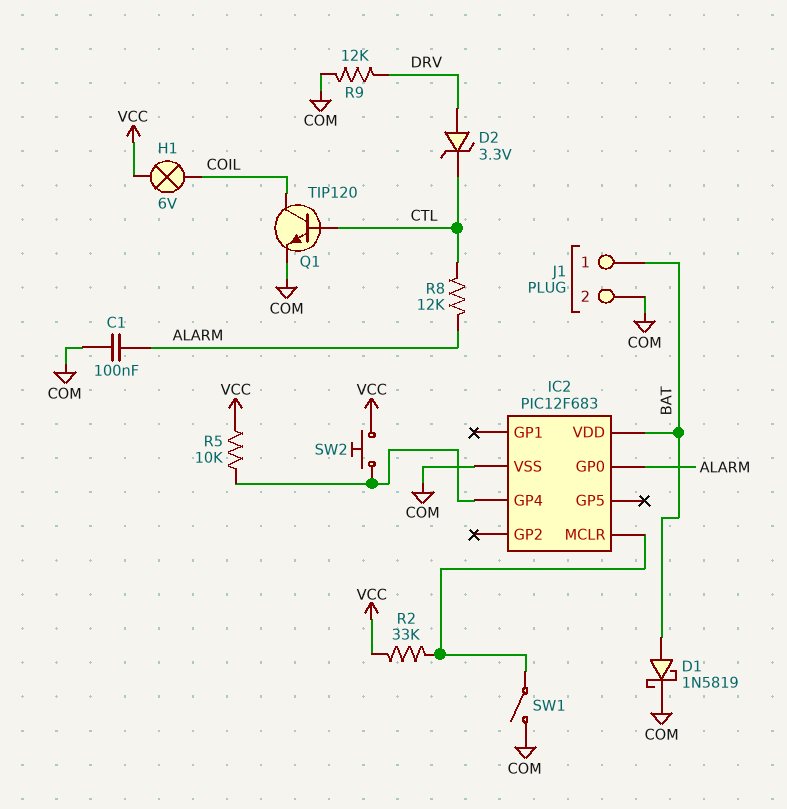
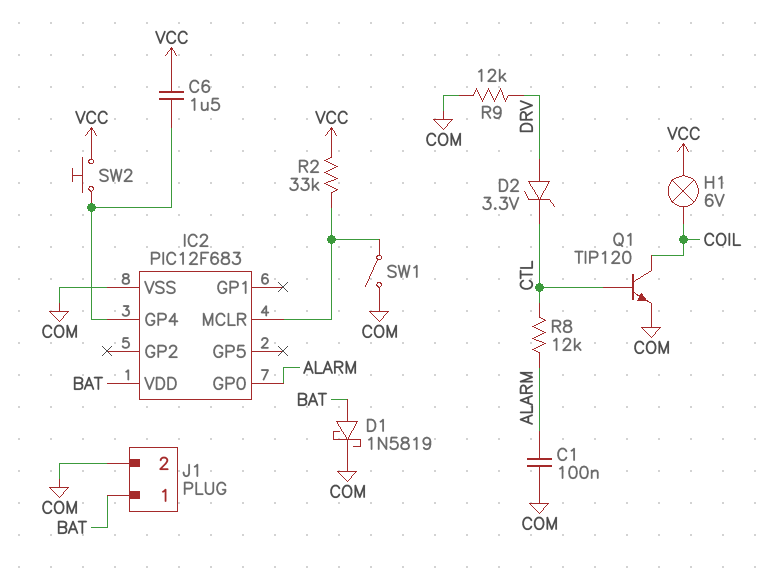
C6: none -> 1.5uF (IC2/GP4, VCC)
R5: 10k (IC2/GP4, VCC) -> none

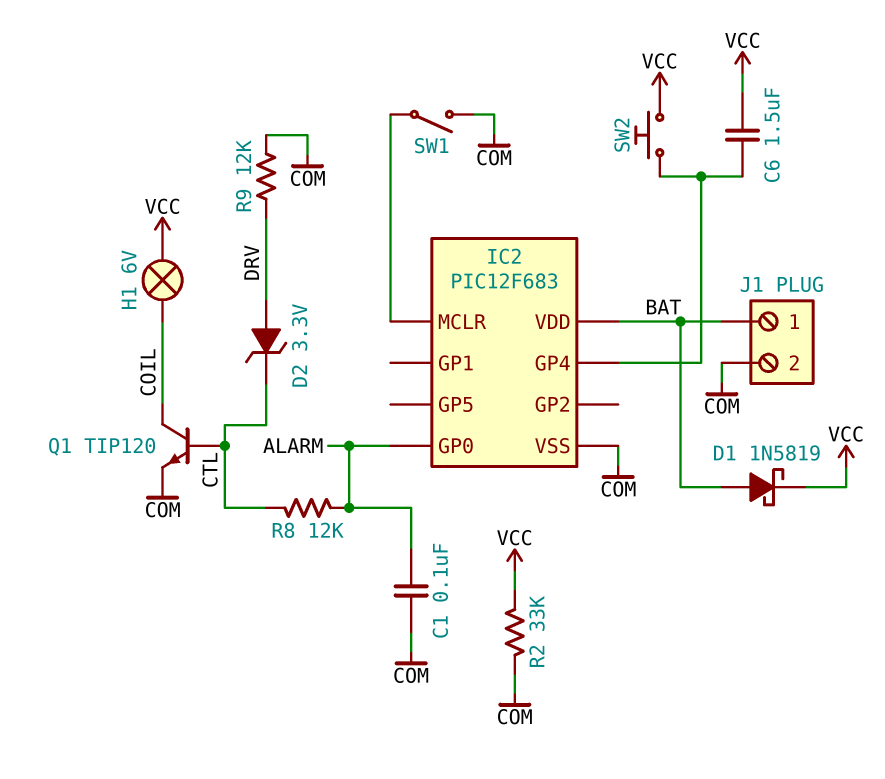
D1: schottky 1N5819 (A BAT, K COM) -> schottky 1N5819 (A BAT, K VCC)
R2: 33k (IC2/MCLR, VCC) -> 33k (COM, VCC)

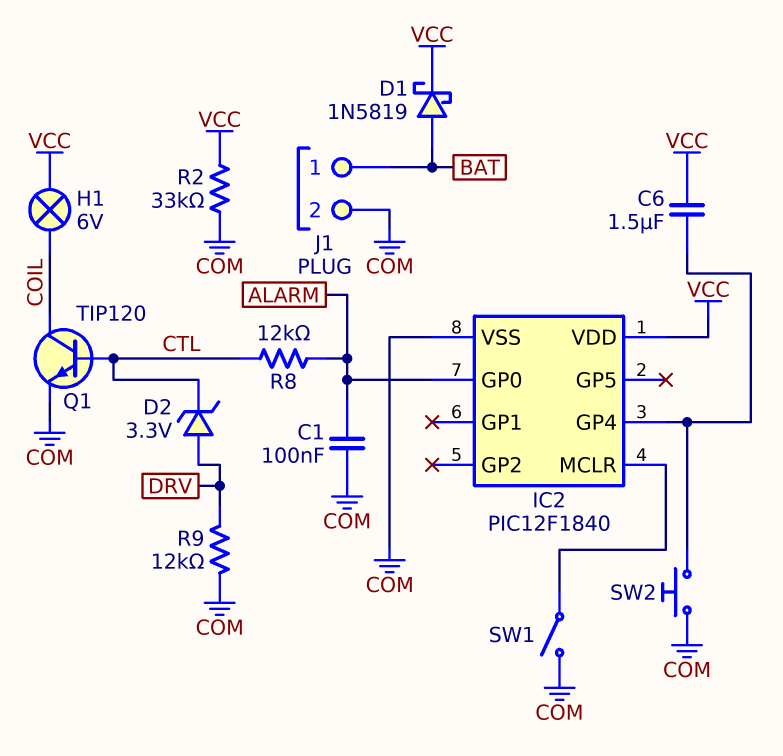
IC2: PIC12F683 -> PIC12F1840
IC2 pin VDD: BAT -> VCC
SW2: button (IC2/GP4, VCC) -> button (COM, IC2/GP4)

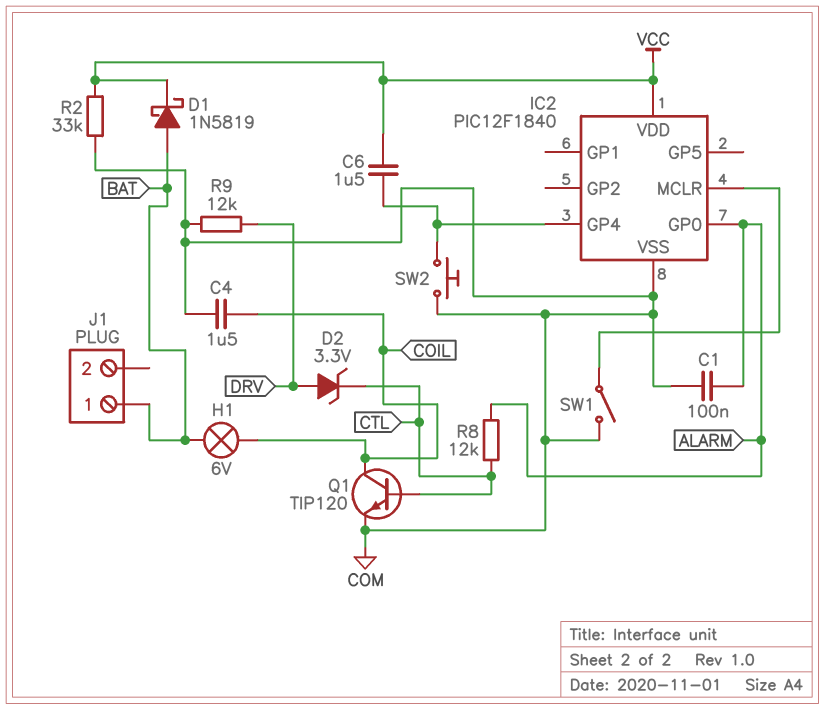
C4: none -> 1.5uF (COIL, COM)
H1: lamp 6V (COIL, VCC) -> lamp 6V (BAT, COIL)
J1 pin 2: COM -> none

